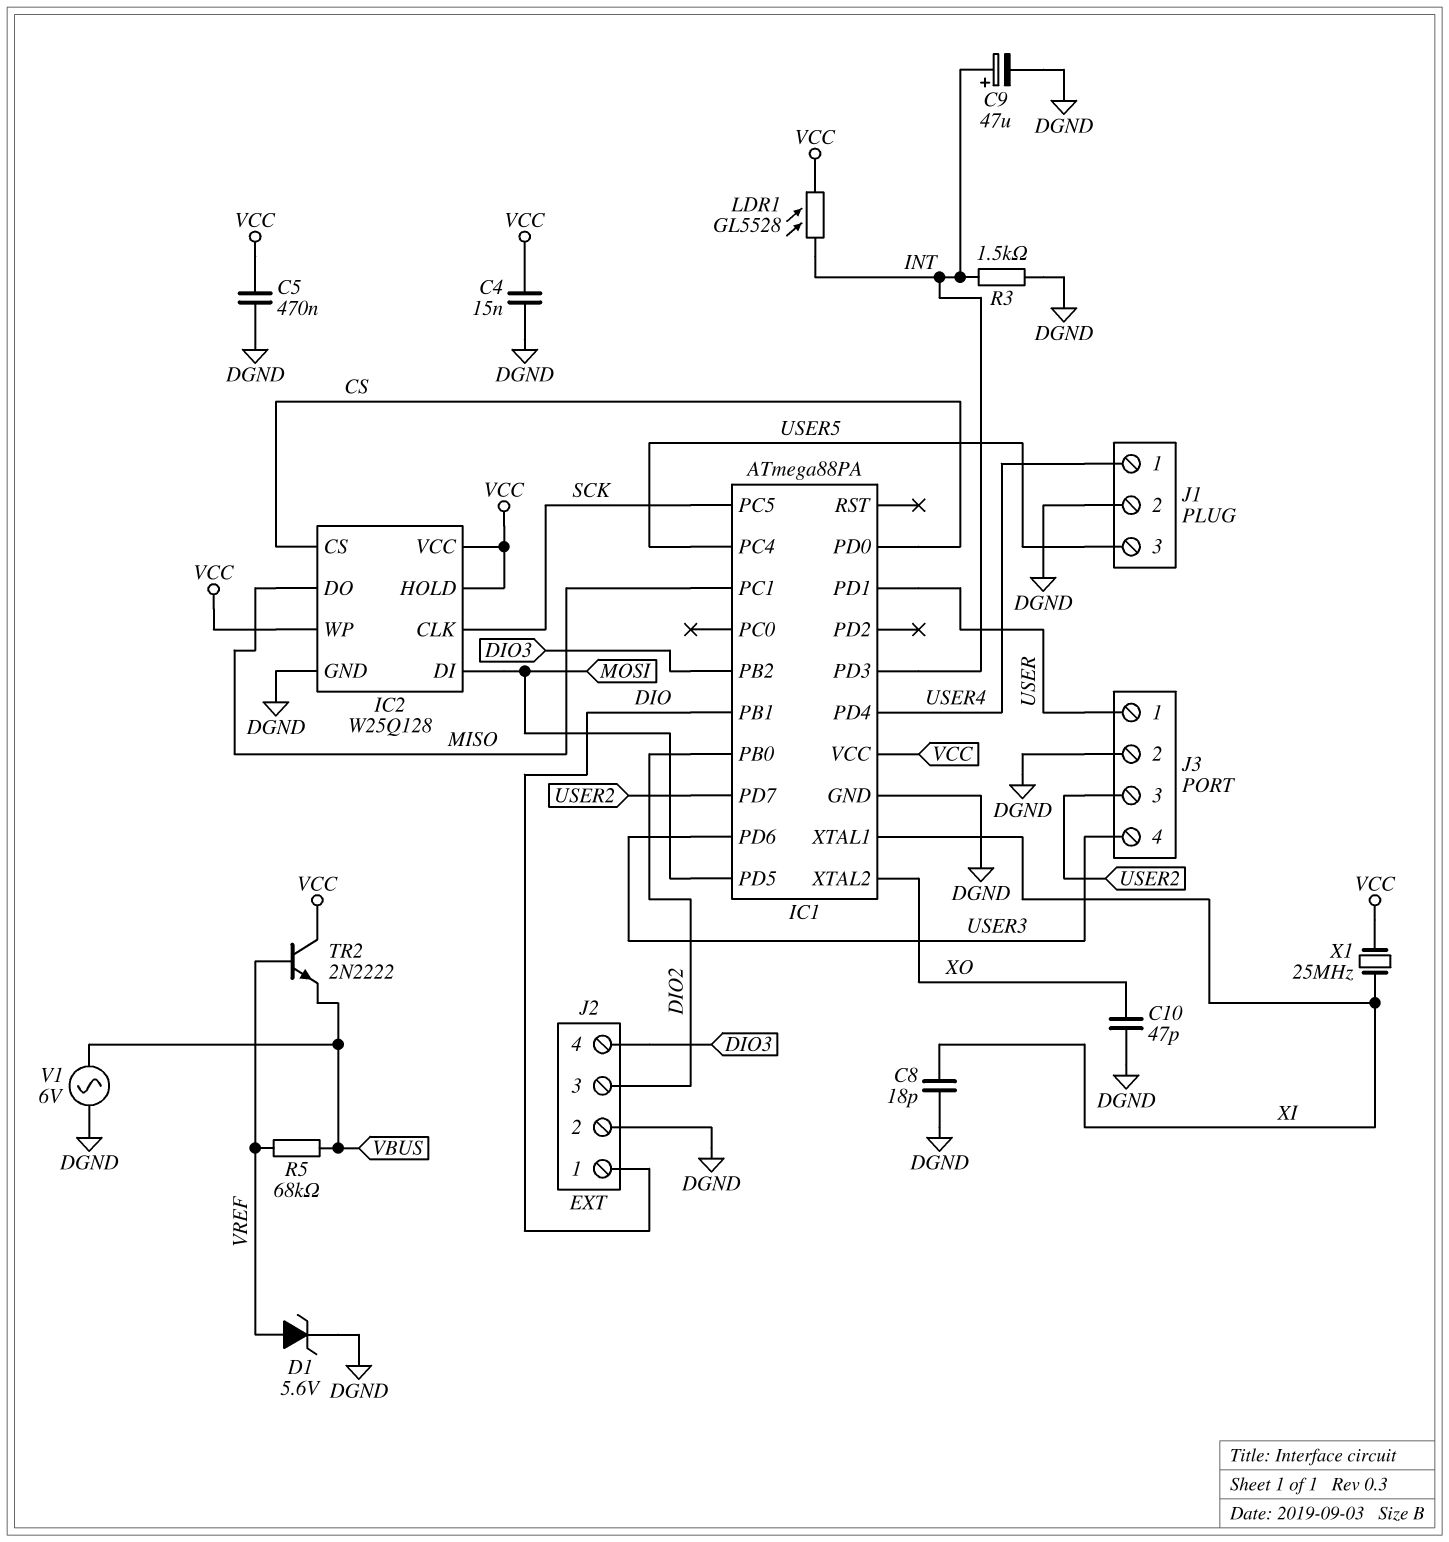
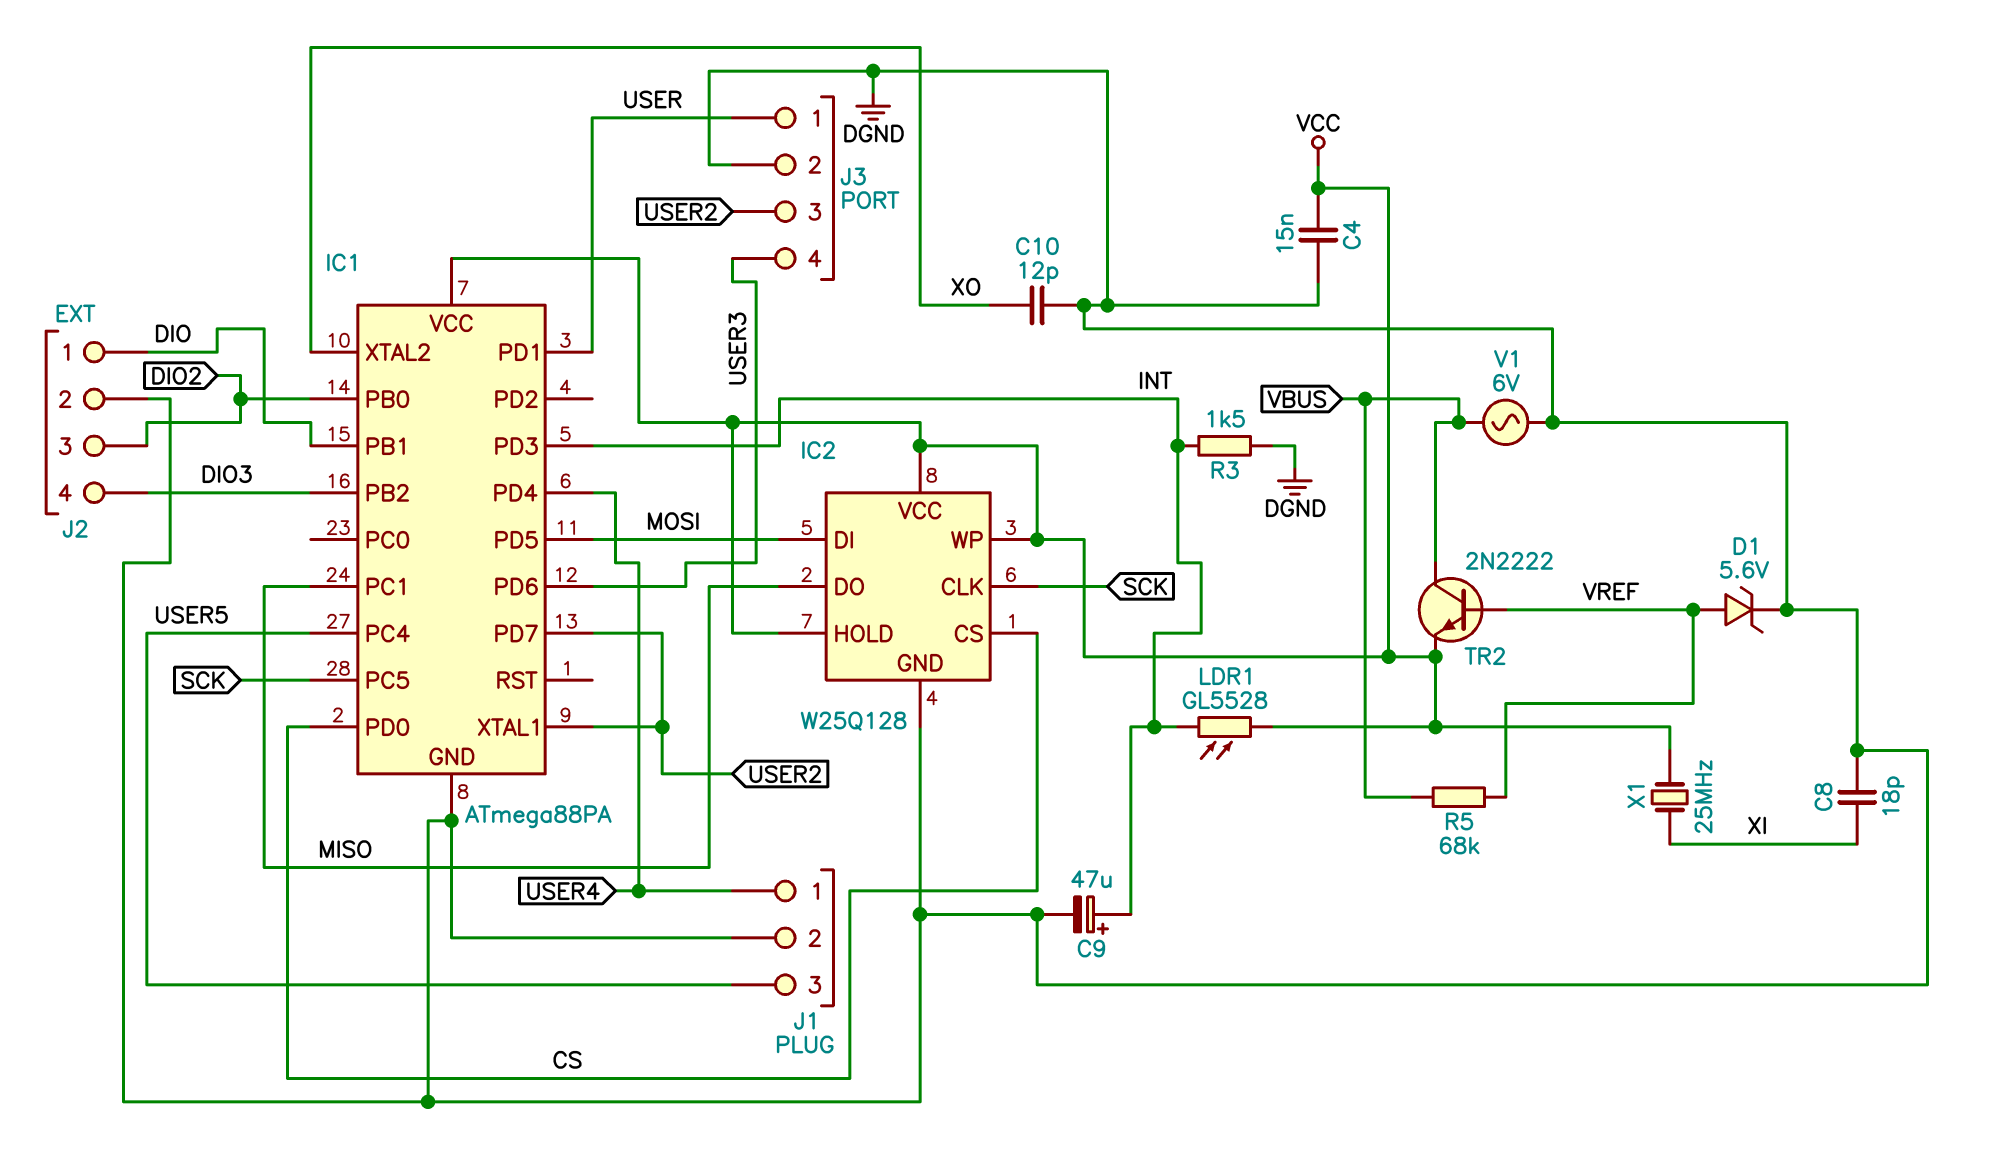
C5: 470nF (DGND, VCC) -> none
C10: 47pF (DGND, XO) -> 12pF (DGND, XO)
IC1 pin XTAL1: XI -> USER2
TR2: NPN 2N2222 (B VREF, C VCC, E VBUS) -> NPN 2N2222 (B VREF, C VBUS, E VCC)

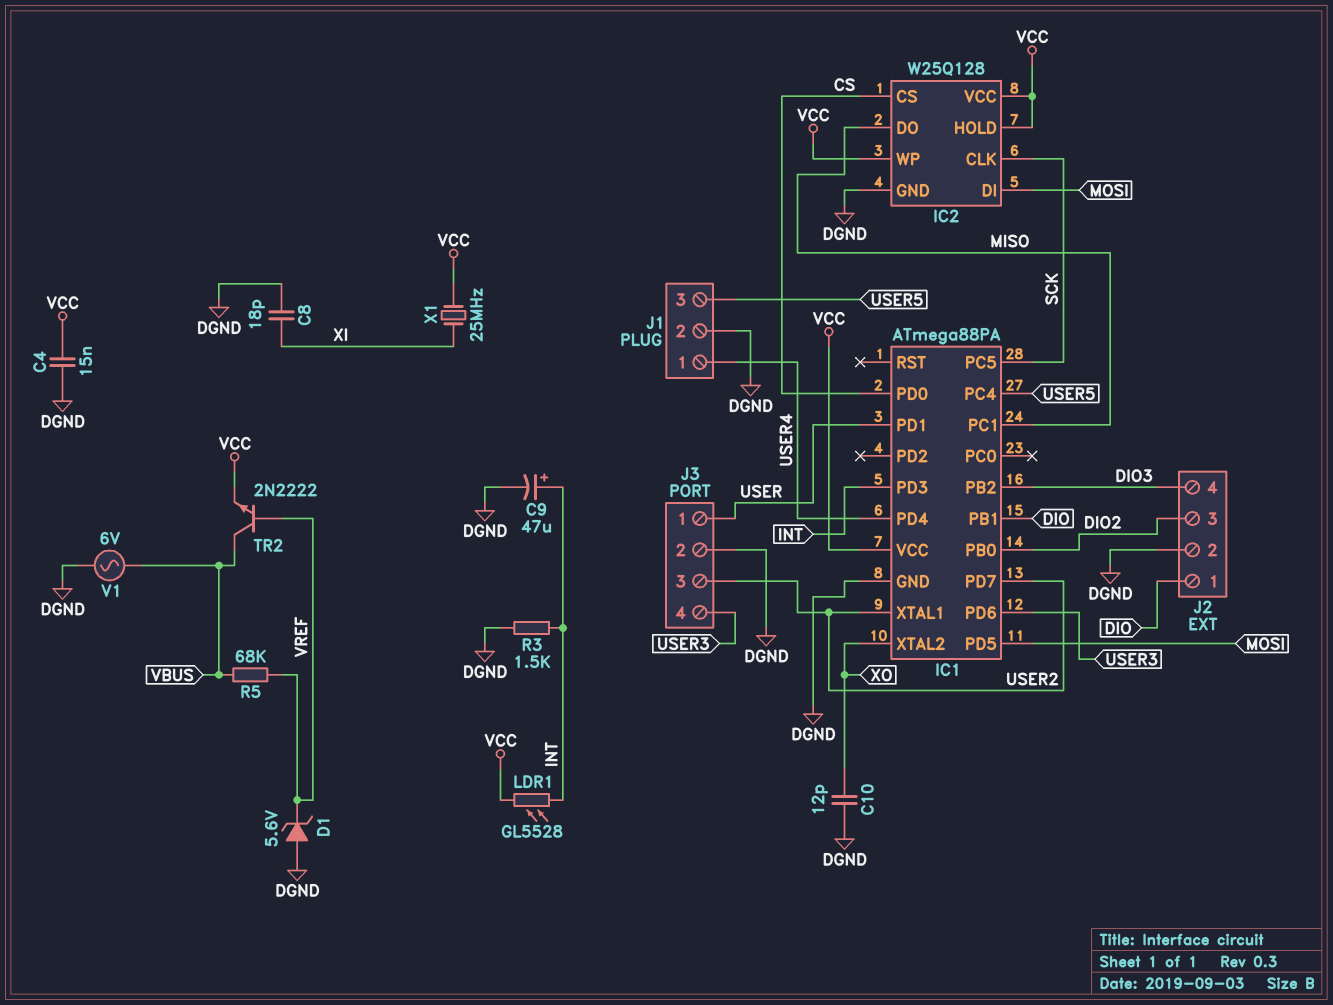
D1: zener 5.6V (A VREF, K DGND) -> zener 5.6V (A DGND, K VREF)

